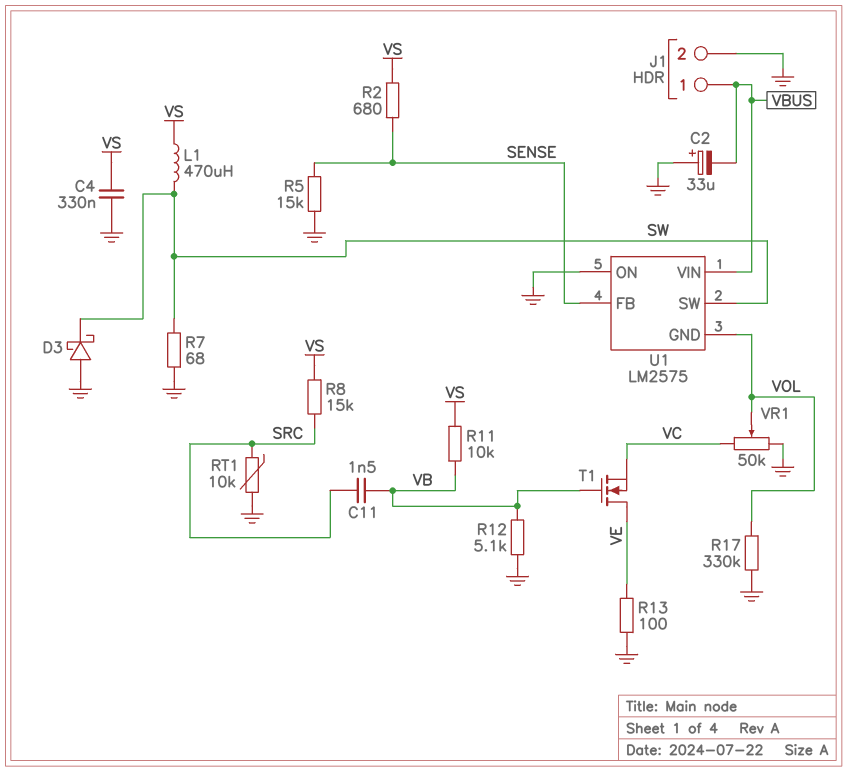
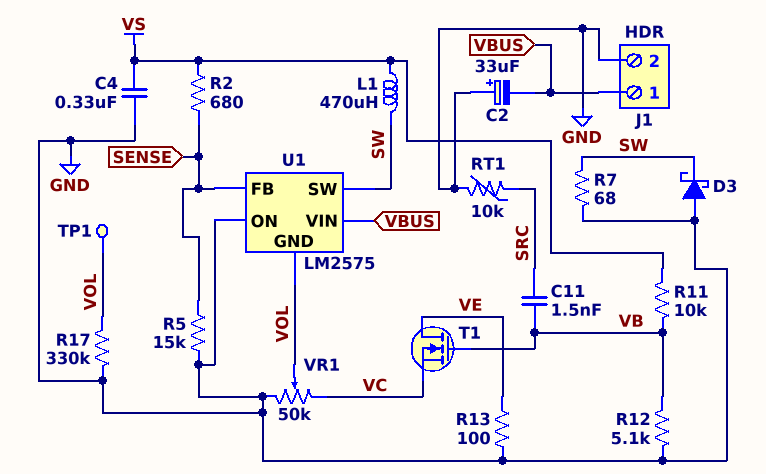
R8: 15k (SRC, VS) -> none
TP1: none -> test point (VOL)

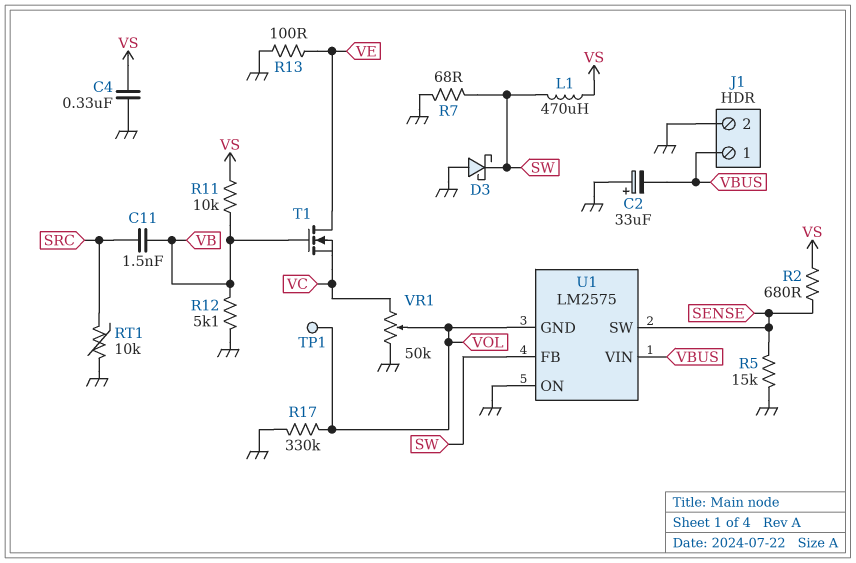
U1 pin FB: SENSE -> SW
U1 pin SW: SW -> SENSE

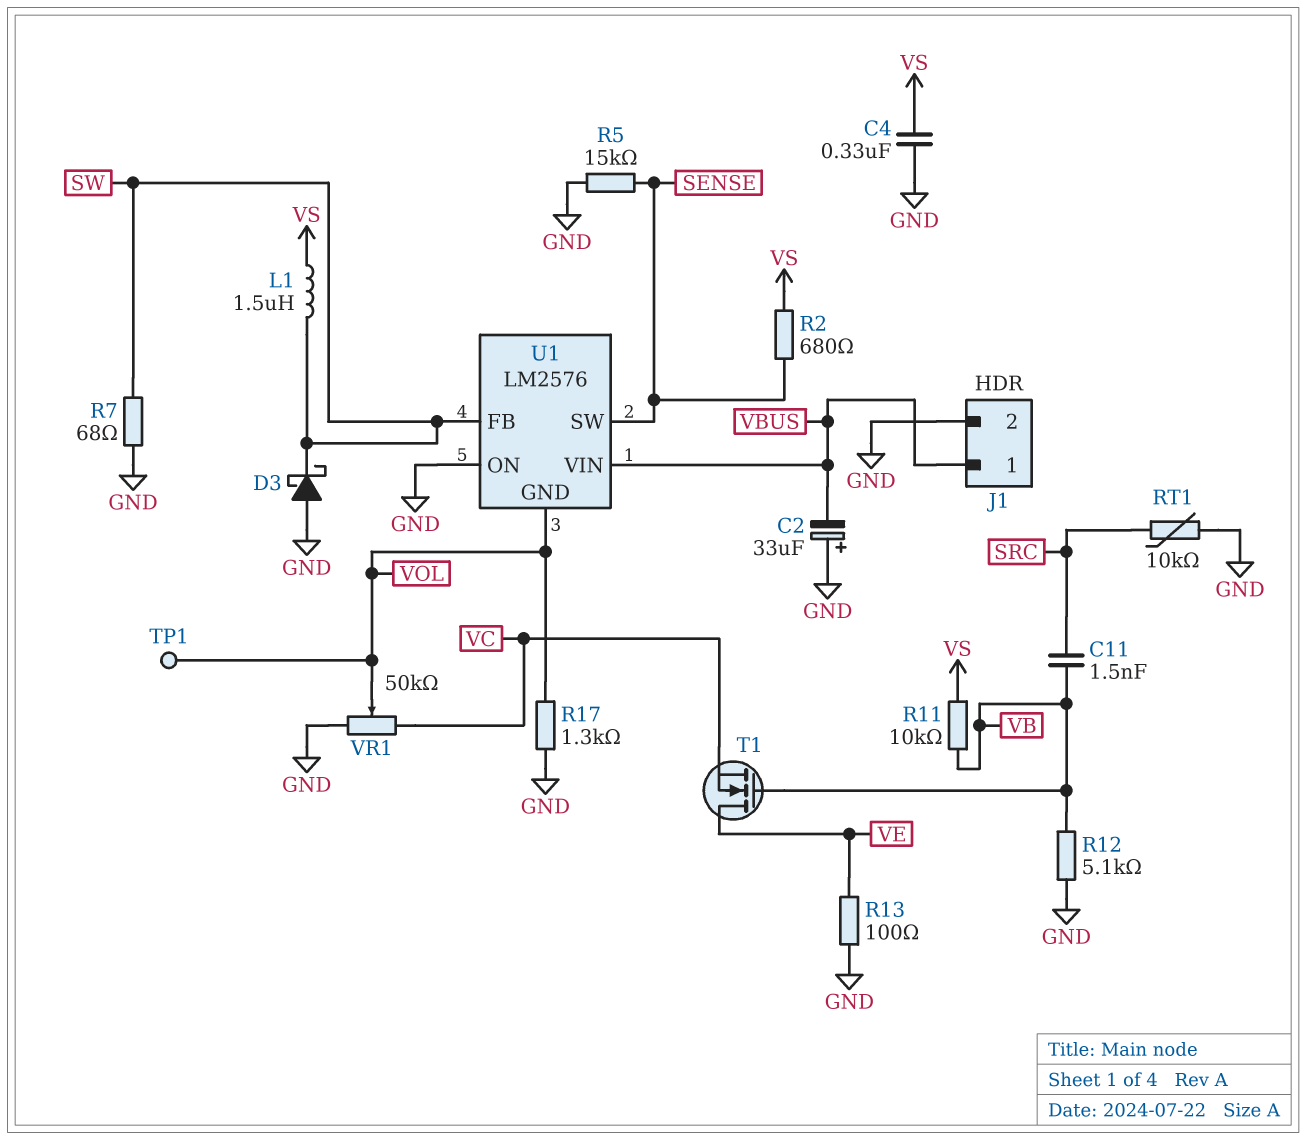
L1: 470uH (SW, VS) -> 1.5uH (SW, VS)
R17: 330k (GND, VOL) -> 1.3k (GND, VOL)
U1: LM2575 -> LM2576

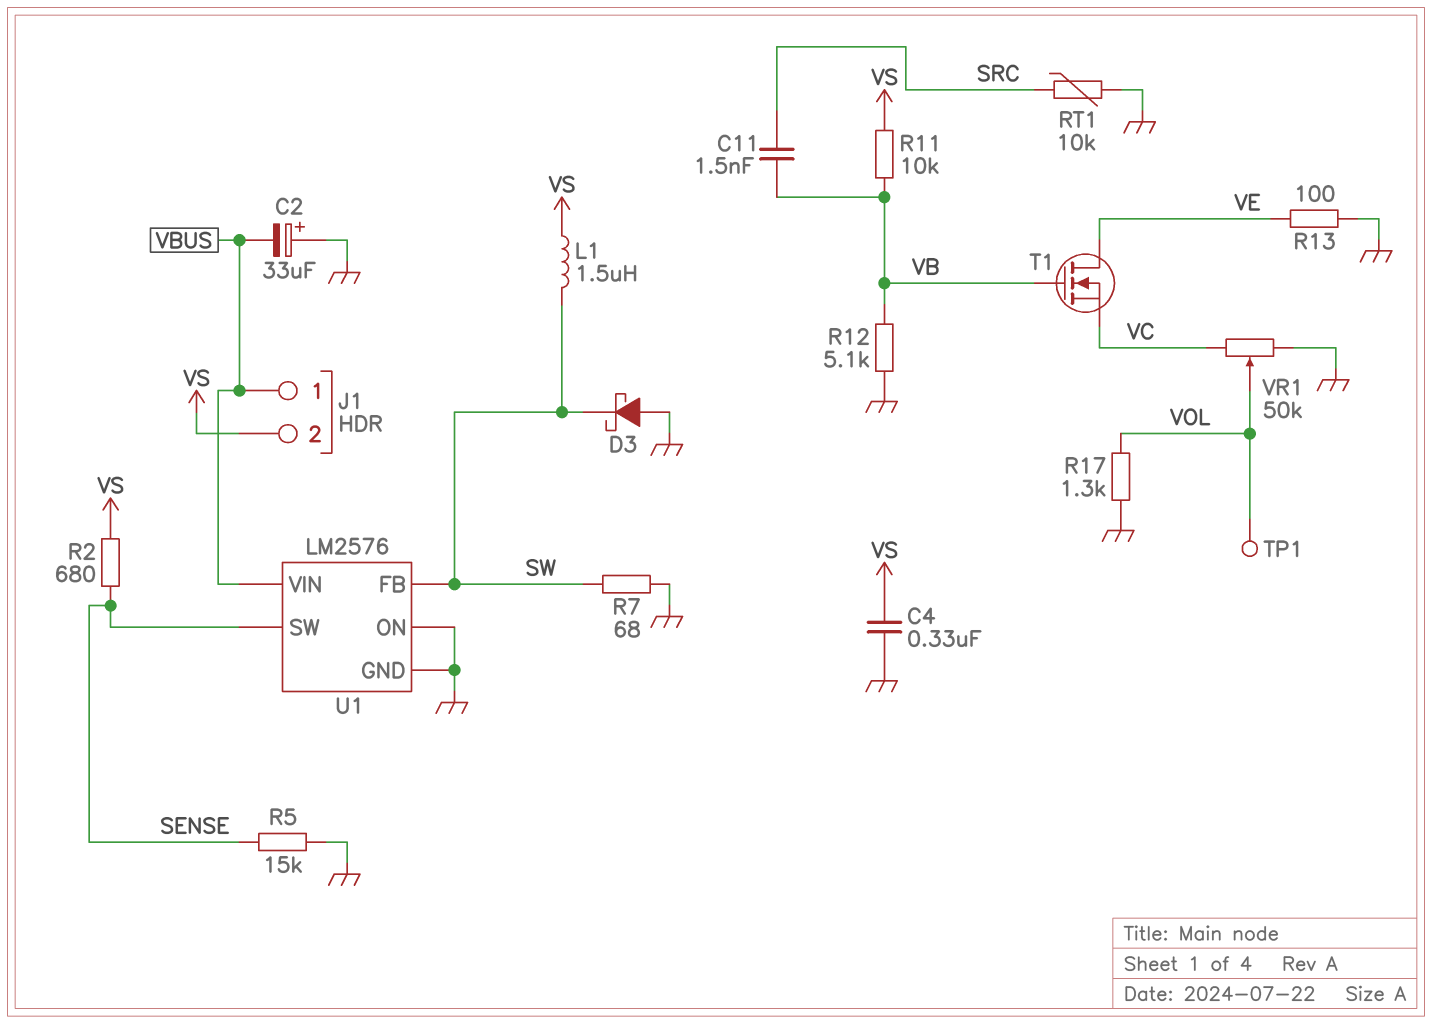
J1 pin 2: GND -> VS
U1 pin GND: VOL -> GND

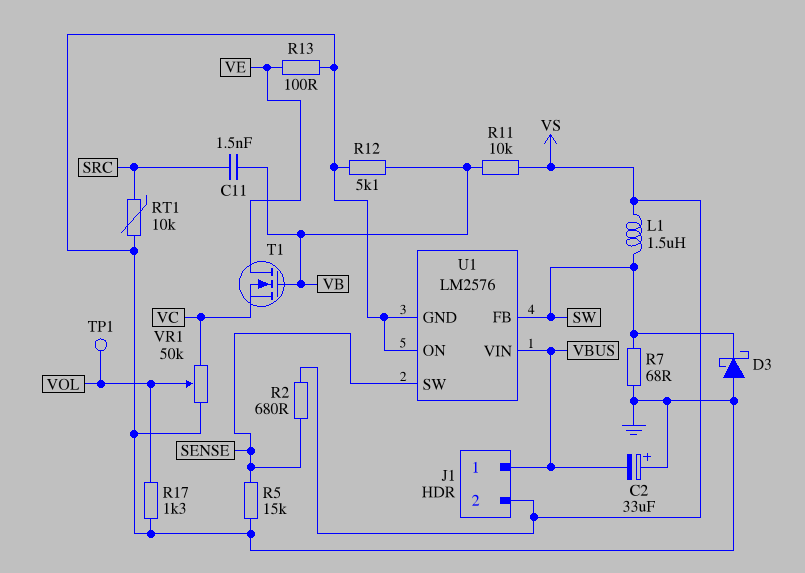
C4: 330nF (GND, VS) -> none

